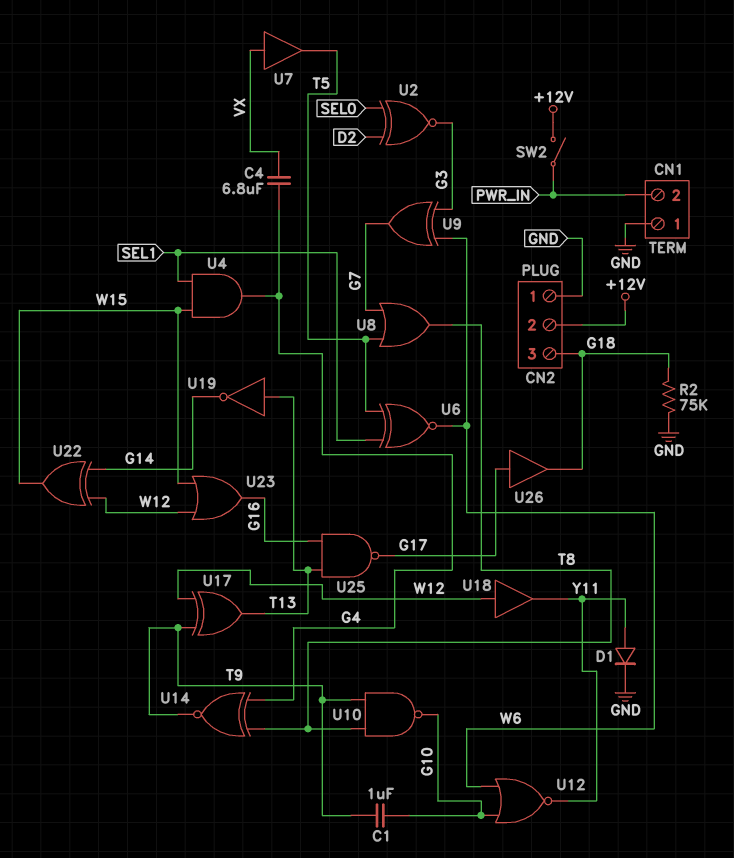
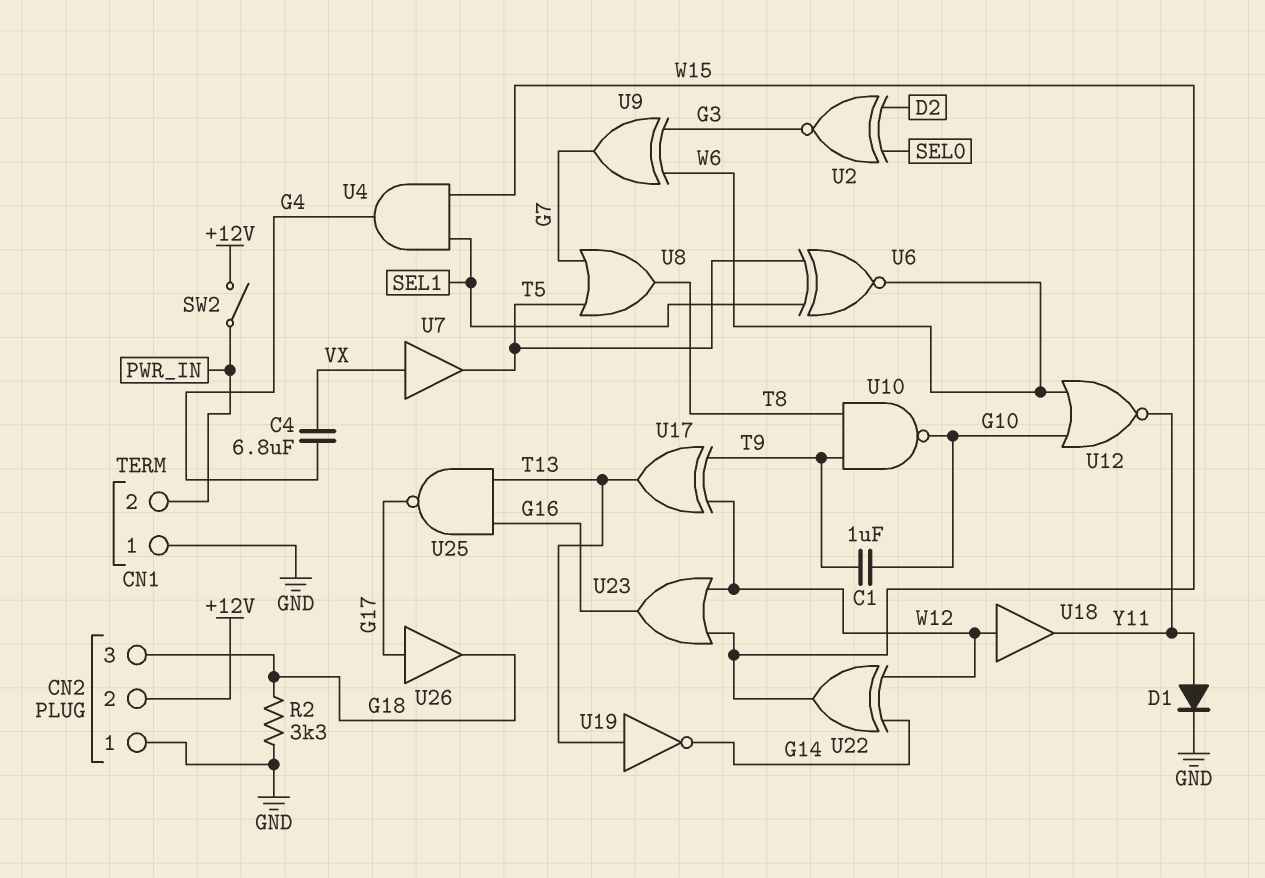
R2: 75k (G18, GND) -> 3.3k (G18, GND)
U14: XNOR (in G4, in T8, out T9) -> none

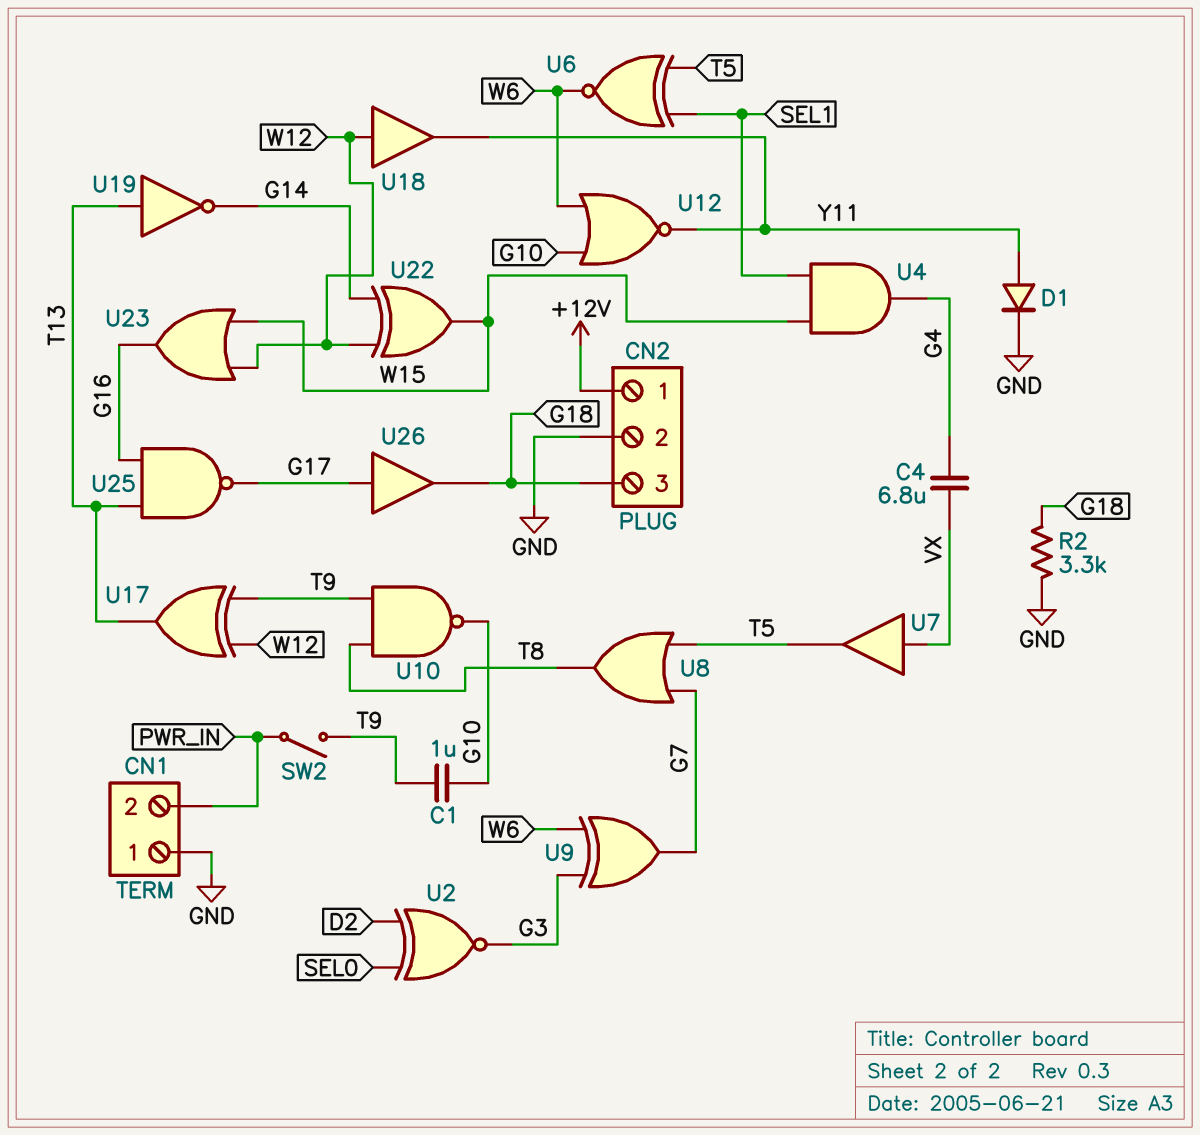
CN2 pin 1: GND -> +12V
CN2 pin 2: +12V -> GND
SW2: switch (+12V, PWR_IN) -> switch (PWR_IN, T9)

